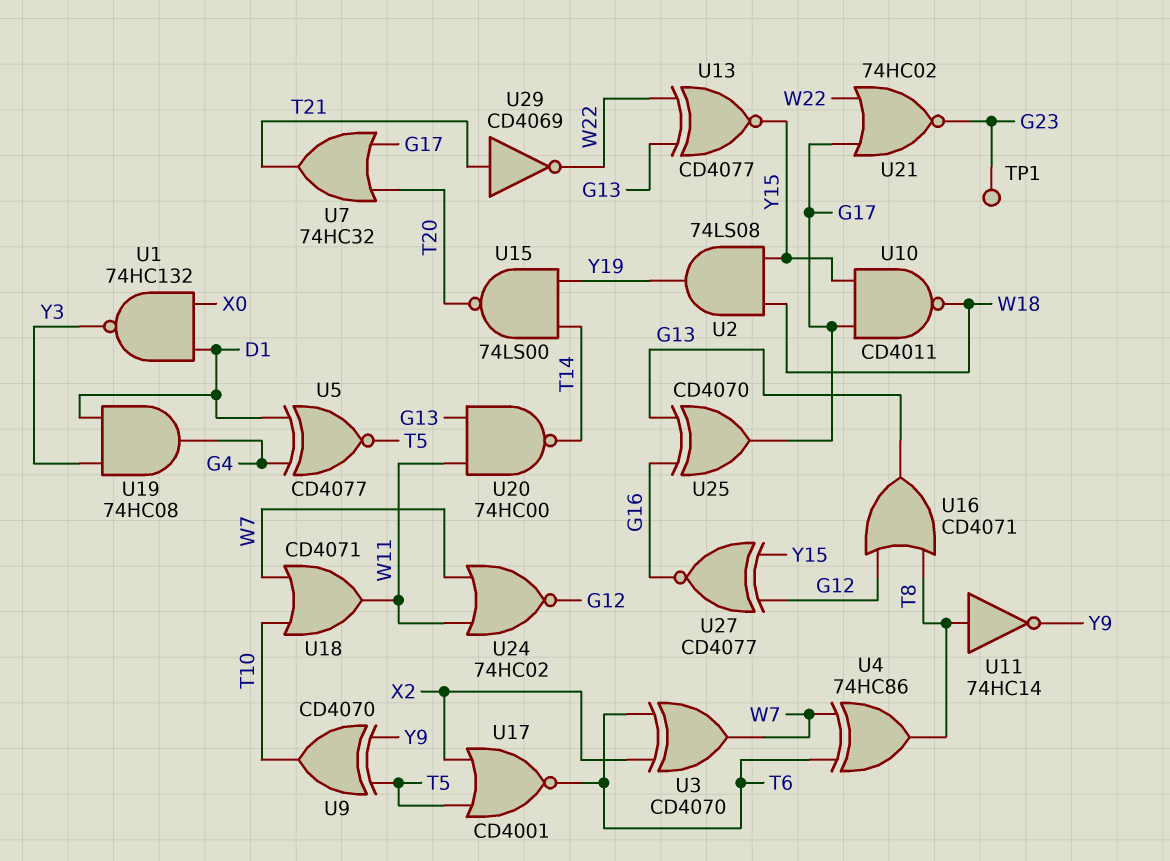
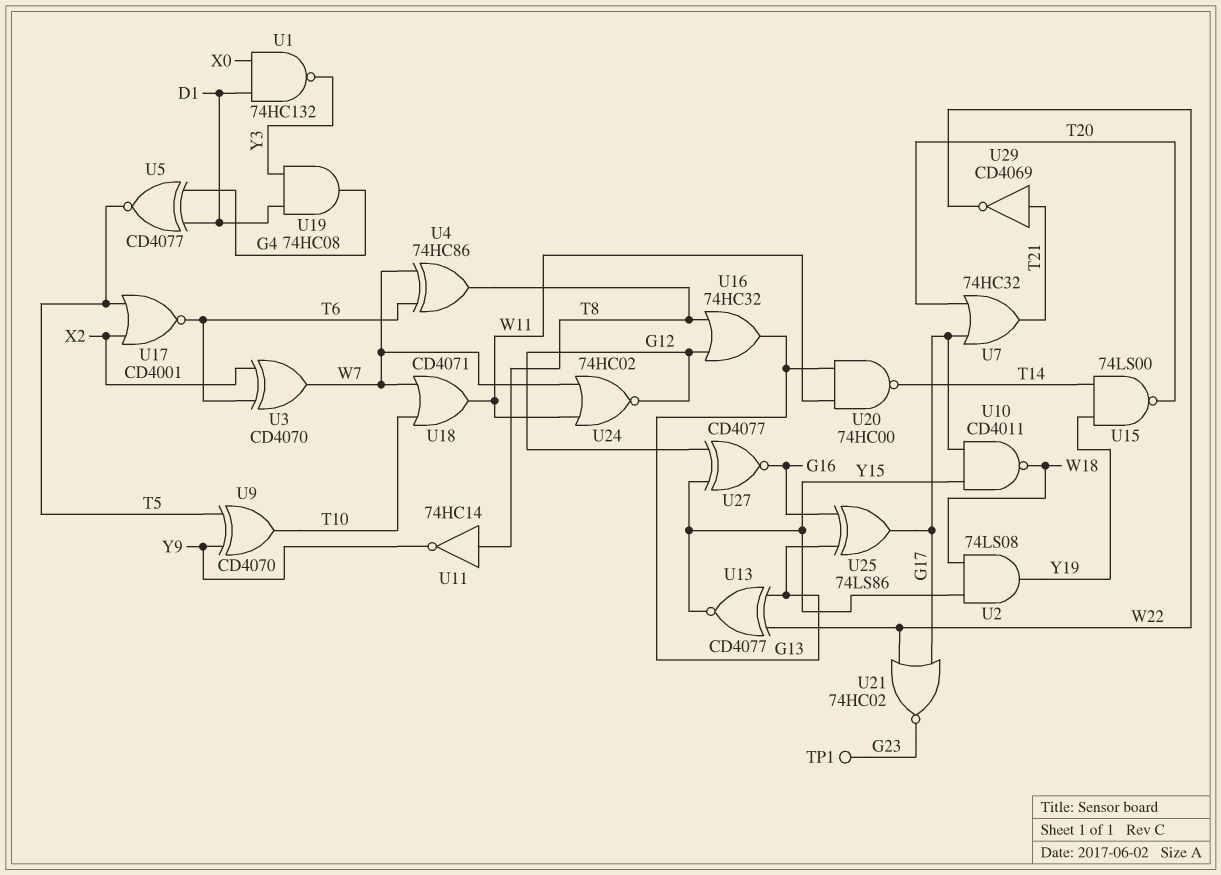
U16: OR CD4071 (in G12, in T8, out G13) -> OR 74HC32 (in G12, in T8, out G13)
U25: XOR CD4070 (in G13, in G16, out G17) -> XOR 74LS86 (in G13, in G16, out G17)

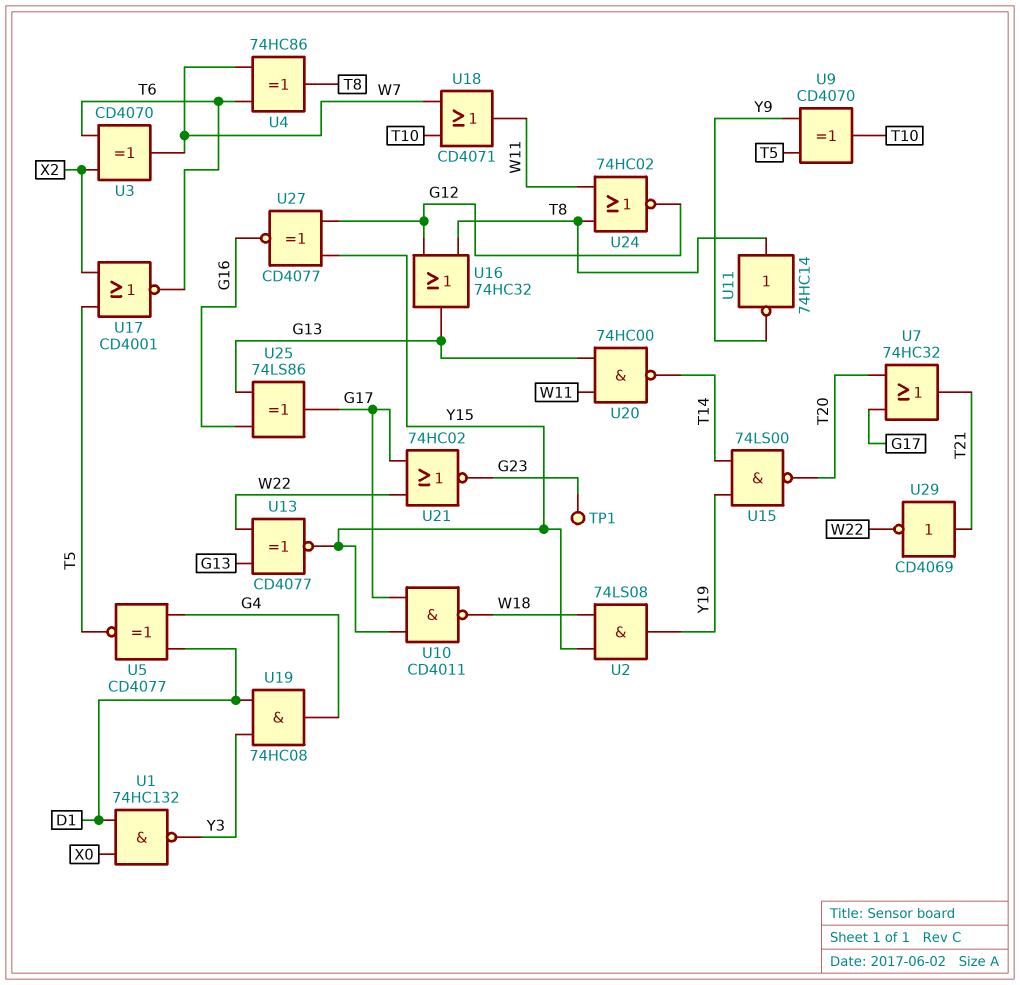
U24: NOR 74HC02 (in W7, in W11, out G12) -> NOR 74HC02 (in T8, in W11, out G12)

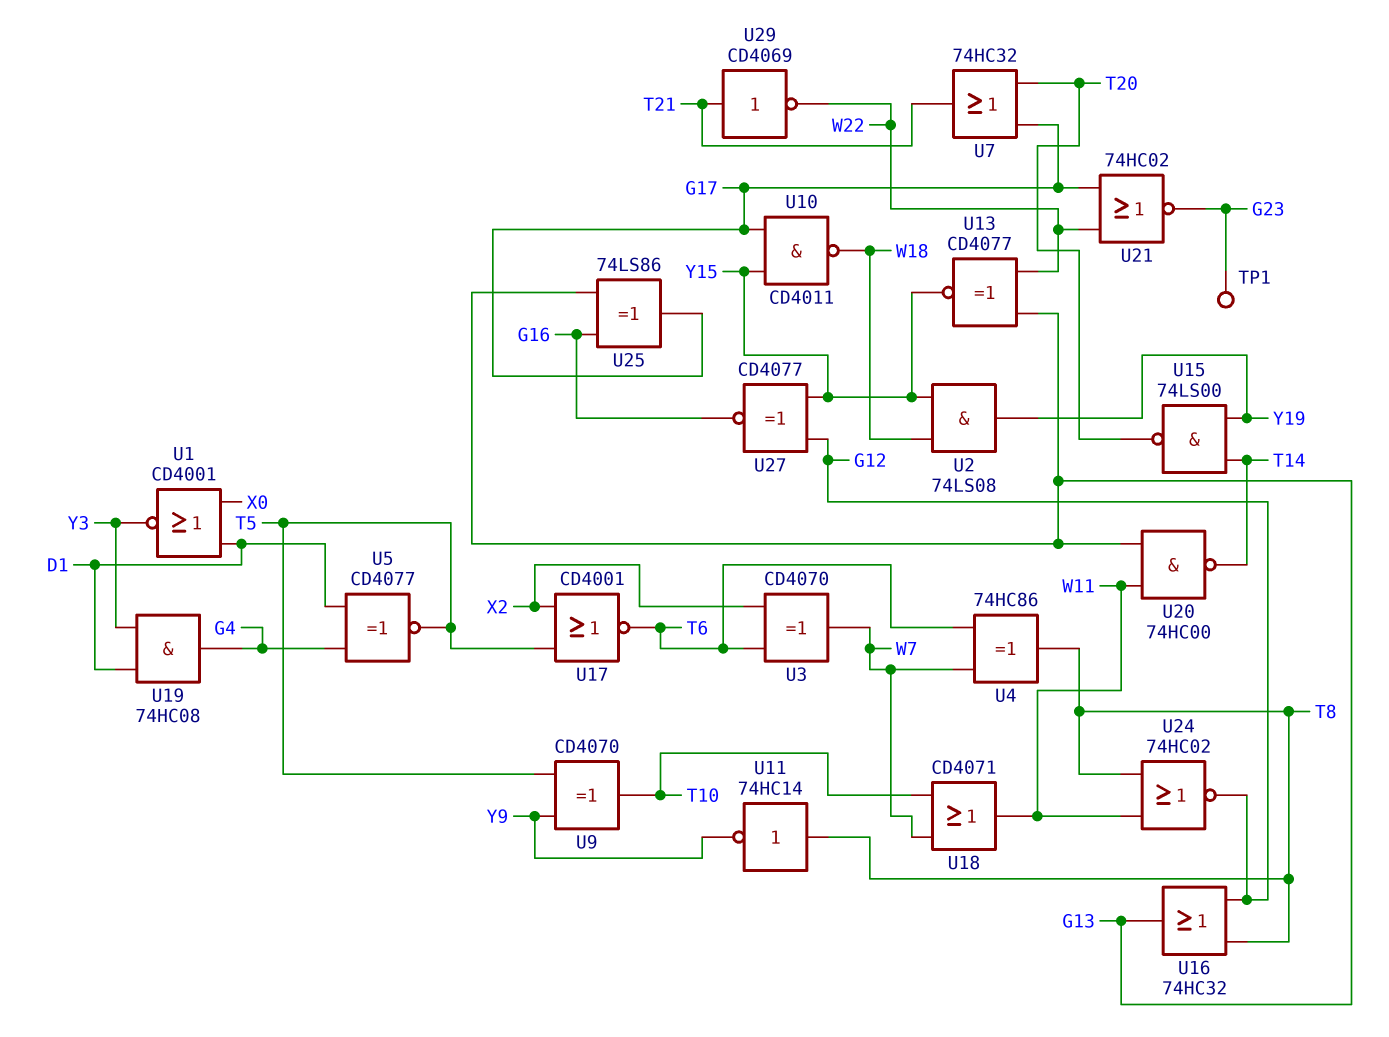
U1: NAND 74HC132 (in D1, in X0, out Y3) -> NOR CD4001 (in D1, in X0, out Y3)

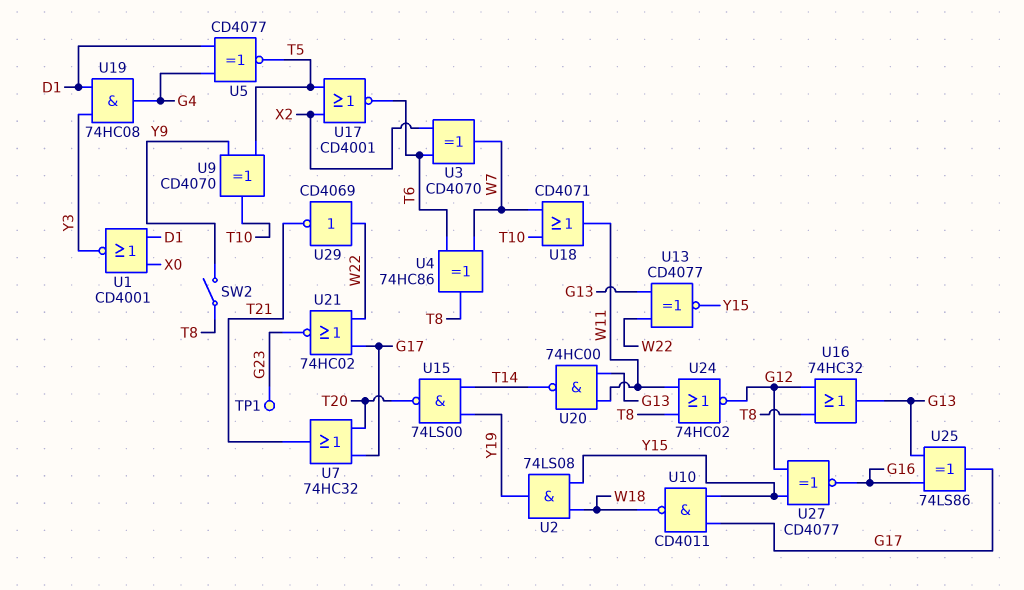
SW2: none -> switch (T8, Y9)
U11: NOT 74HC14 (in T8, out Y9) -> none
U29: NOT CD4069 (in T21, out W22) -> NOT CD4069 (in W22, out T21)

